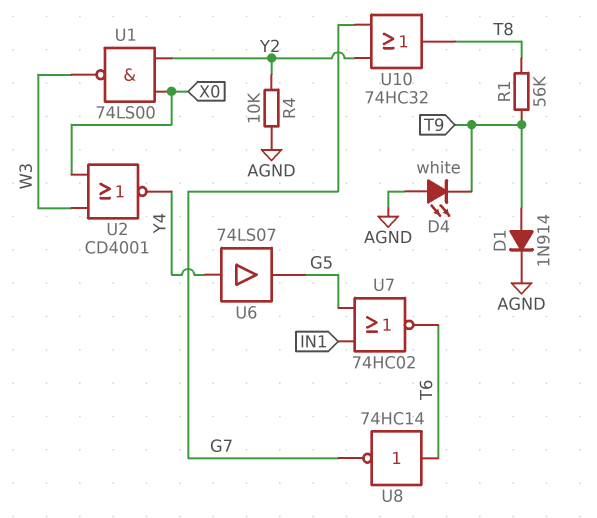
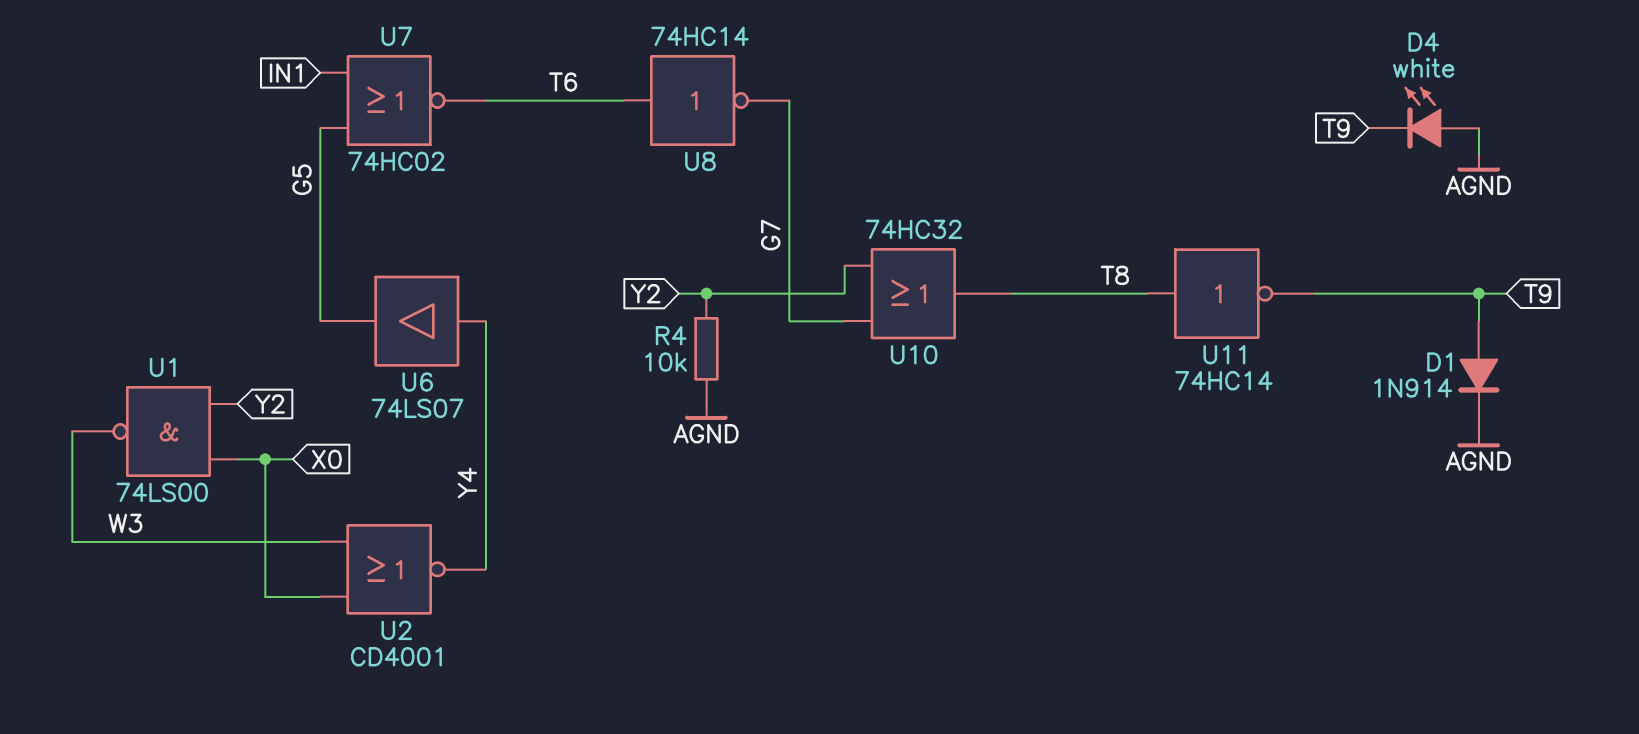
R1: 56k (T8, T9) -> none
U11: none -> NOT 74HC14 (in T8, out T9)

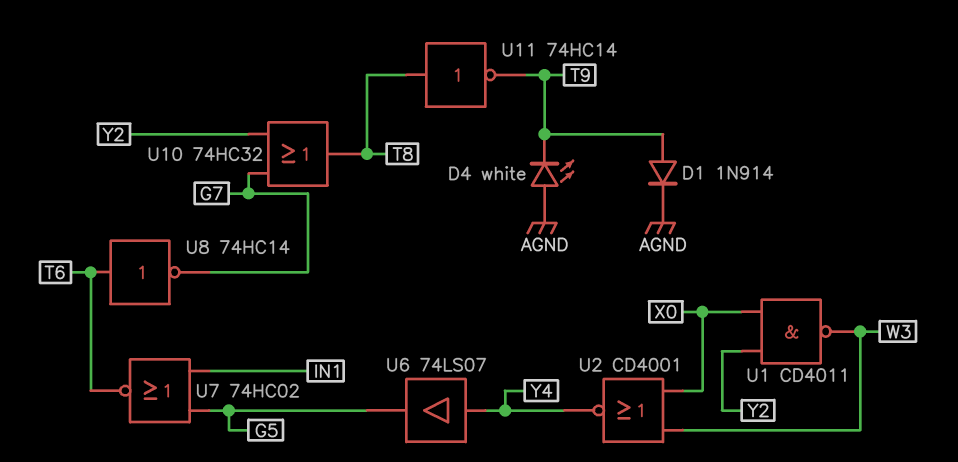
R4: 10k (AGND, Y2) -> none
U1: NAND 74LS00 (in X0, in Y2, out W3) -> NAND CD4011 (in X0, in Y2, out W3)

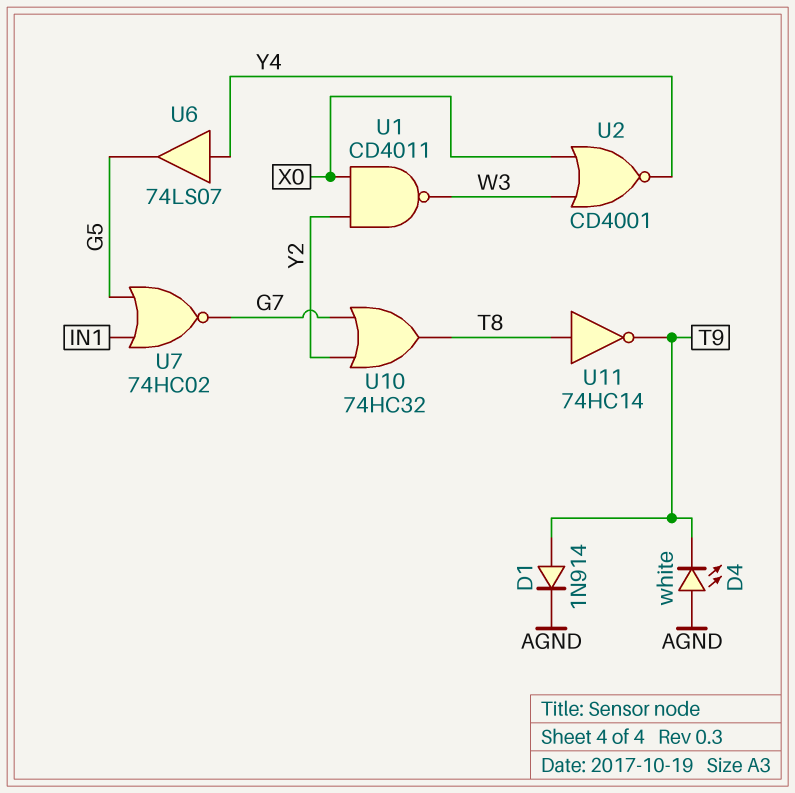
U7: NOR 74HC02 (in G5, in IN1, out T6) -> NOR 74HC02 (in G5, in IN1, out G7)
U8: NOT 74HC14 (in T6, out G7) -> none

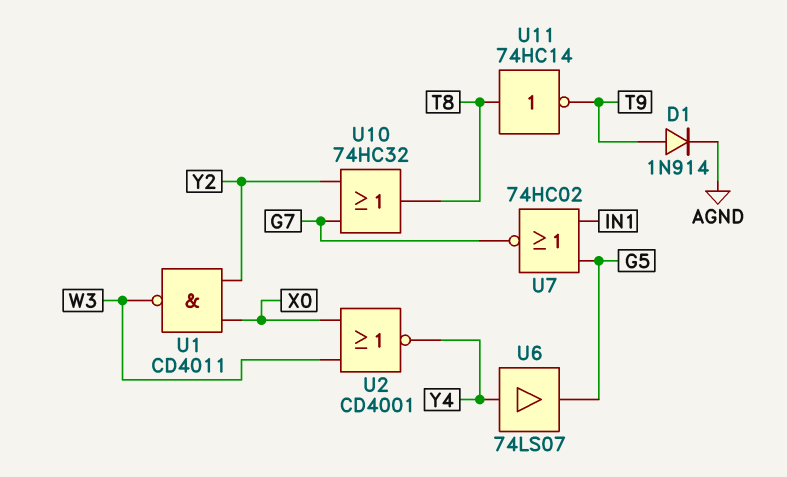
D4: LED white (A AGND, K T9) -> none

